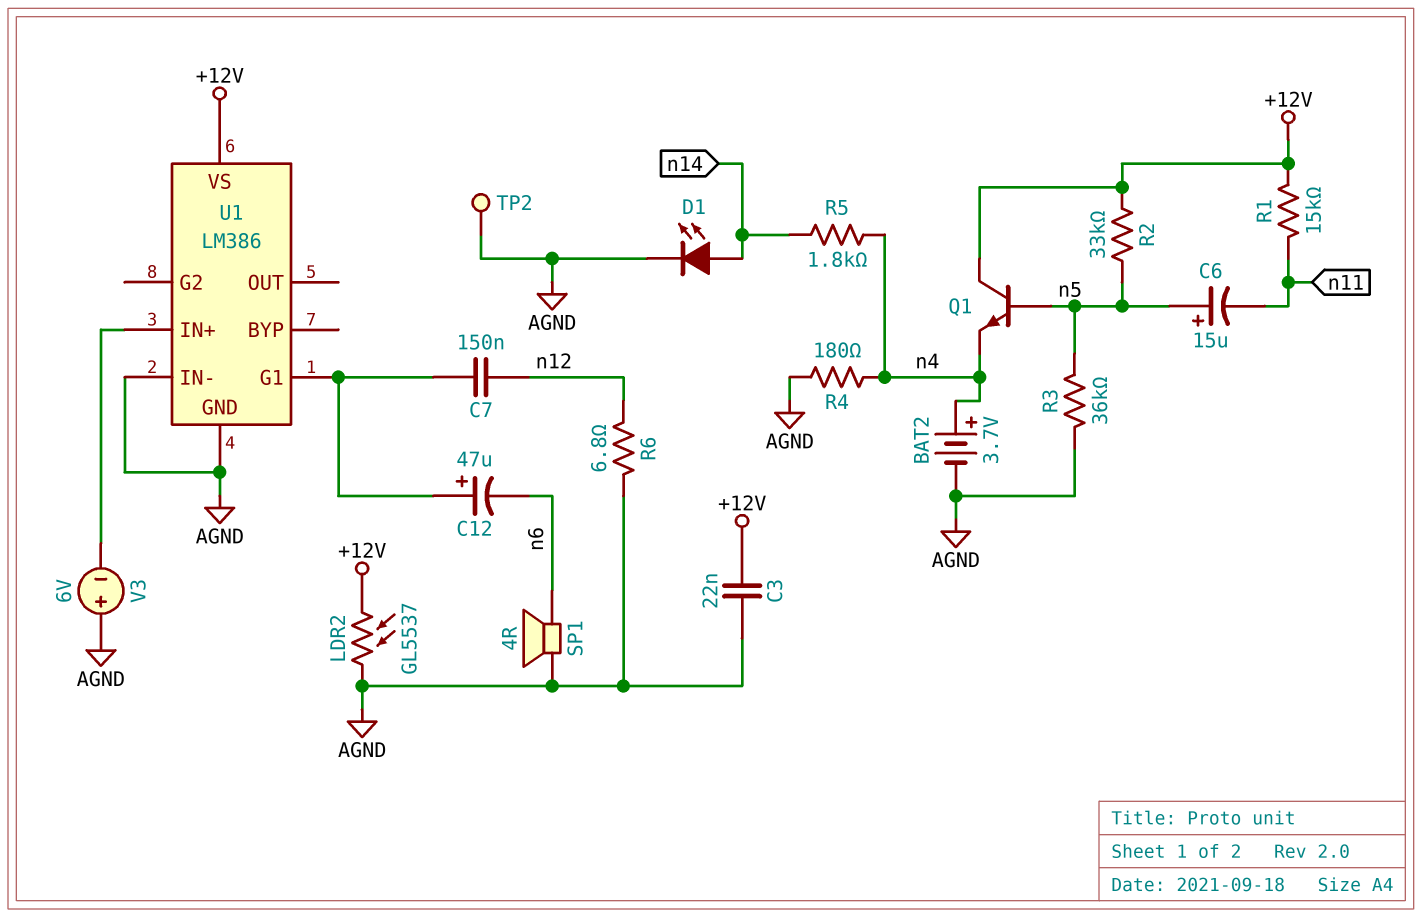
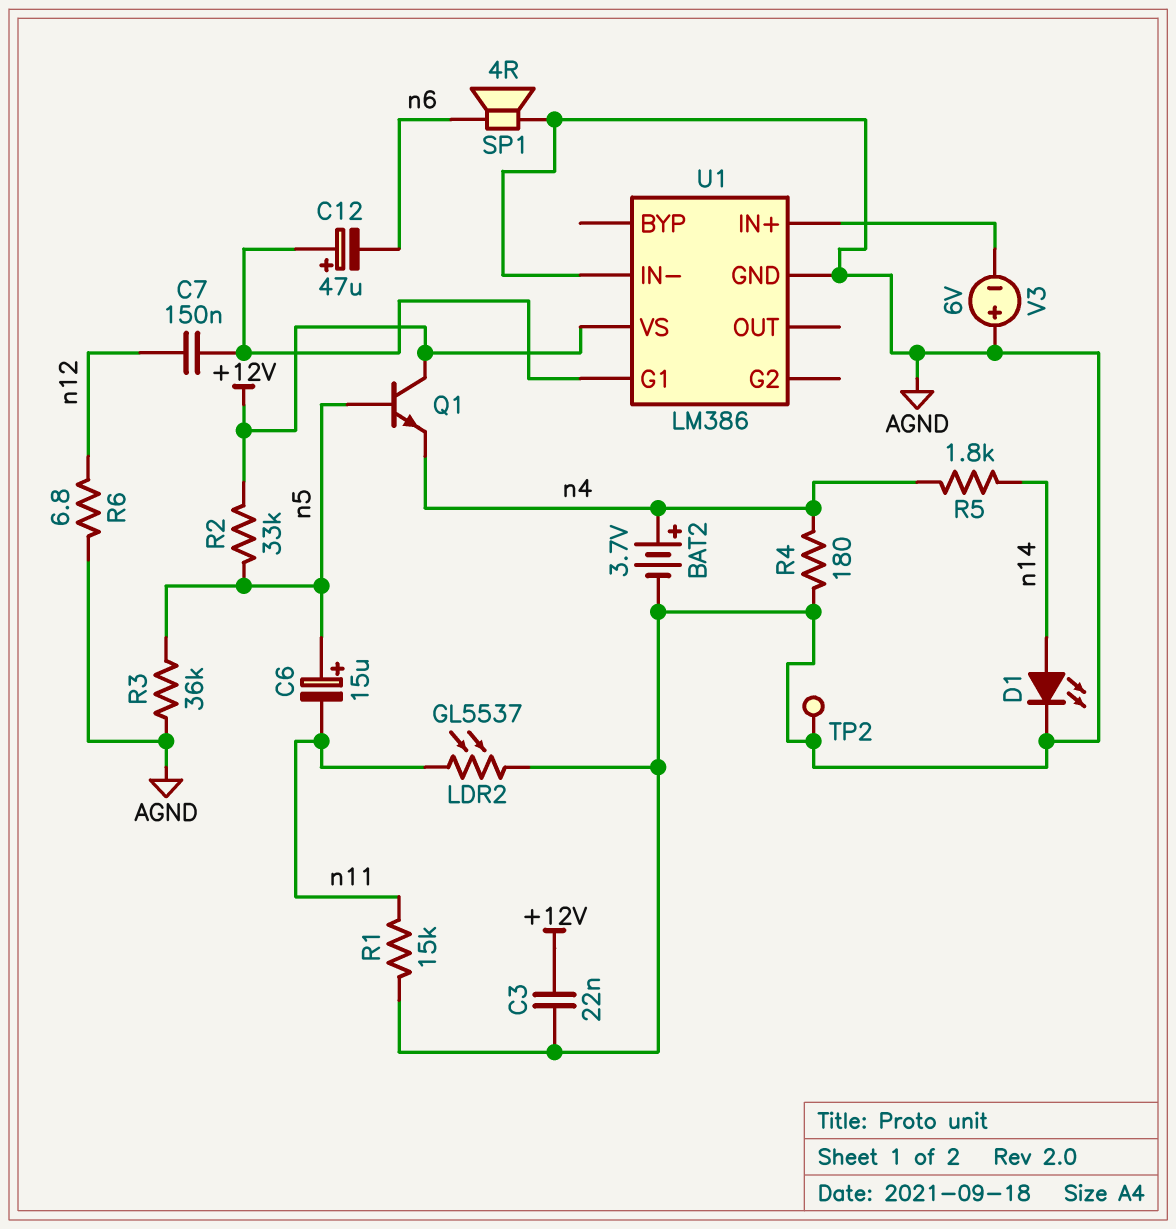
LDR2: GL5537 (+12V, AGND) -> GL5537 (AGND, n11)
R1: 15k (+12V, n11) -> 15k (AGND, n11)

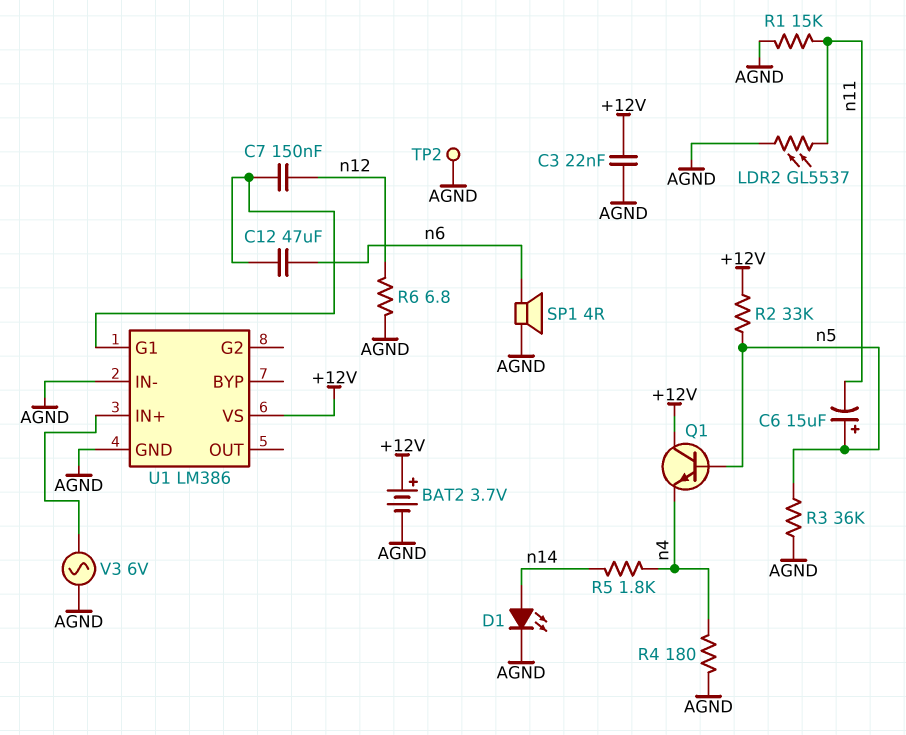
BAT2: 3.7V (plus n4, minus AGND) -> 3.7V (plus +12V, minus AGND)
C12: 47uF (plus U1/G1, minus n6) -> 47uF (U1/G1, n6)
V3: 6V (plus AGND, minus U1/IN+) -> AC 6V (AGND, U1/IN+)

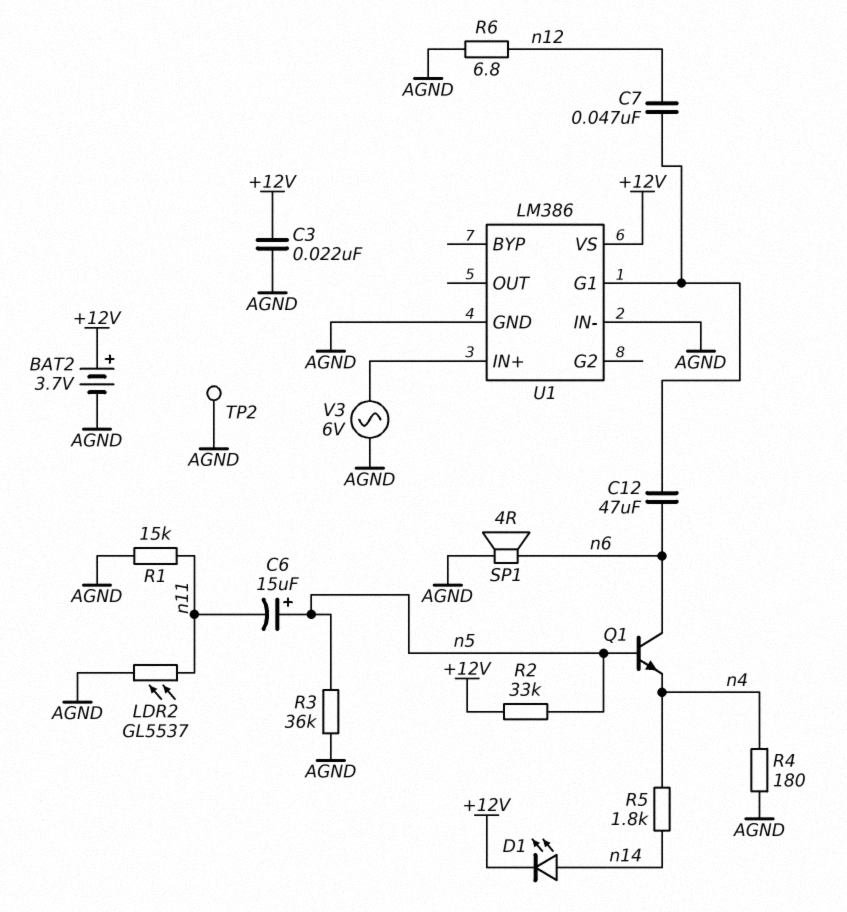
C7: 150nF (U1/G1, n12) -> 47nF (U1/G1, n12)
D1: LED (A n14, K AGND) -> LED (A n14, K +12V)
Q1: NPN (B n5, C +12V, E n4) -> NPN (B n5, C n6, E n4)

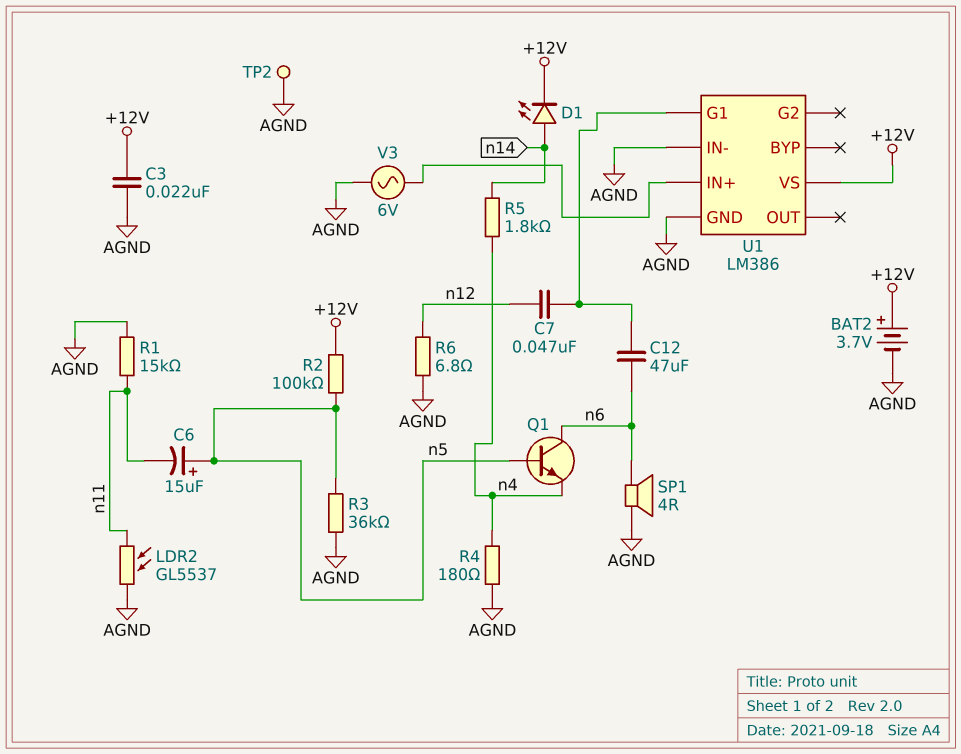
R2: 33k (+12V, n5) -> 100k (+12V, n5)

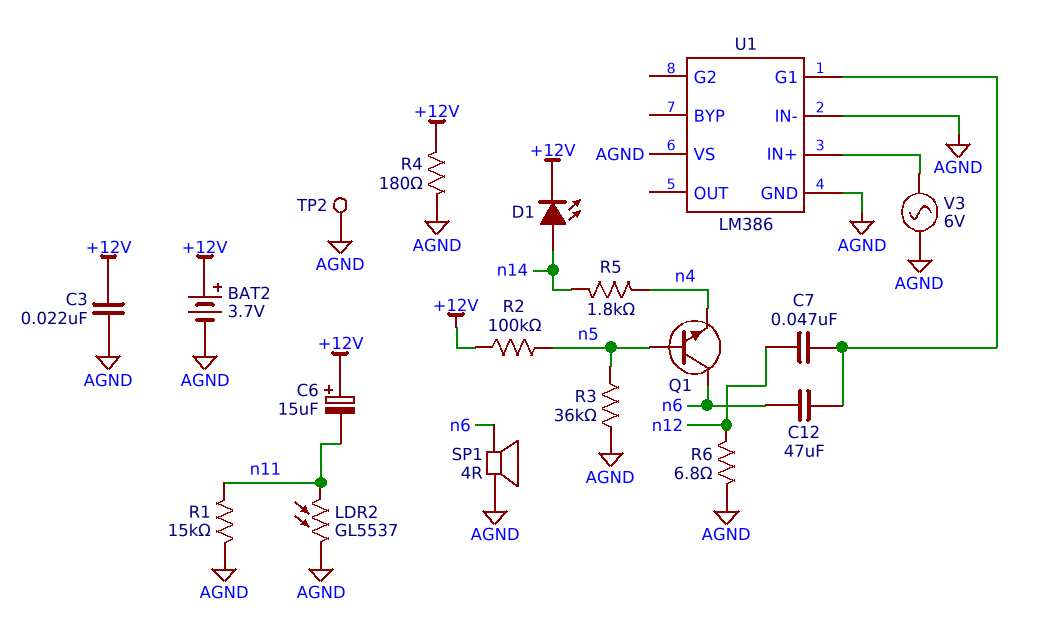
C6: 15uF (plus n5, minus n11) -> 15uF (plus +12V, minus n11)
R4: 180 (AGND, n4) -> 180 (+12V, AGND)
U1 pin VS: +12V -> AGND

